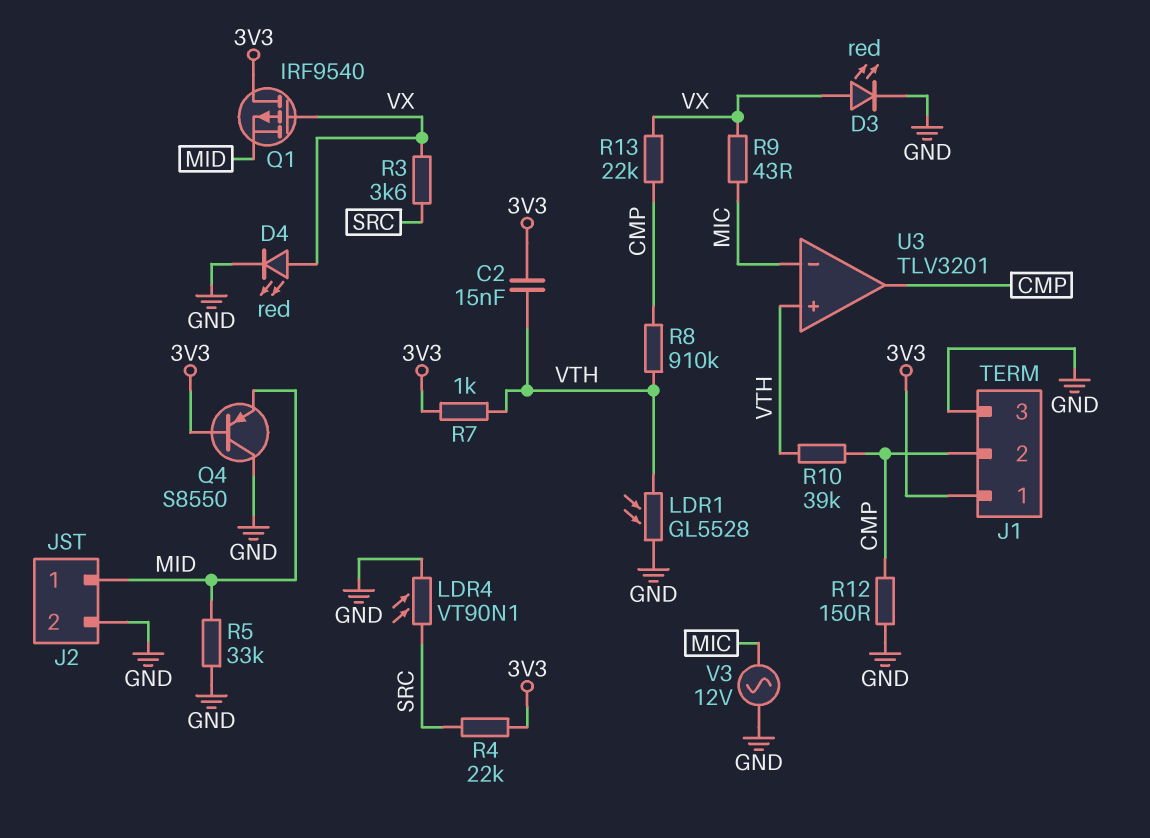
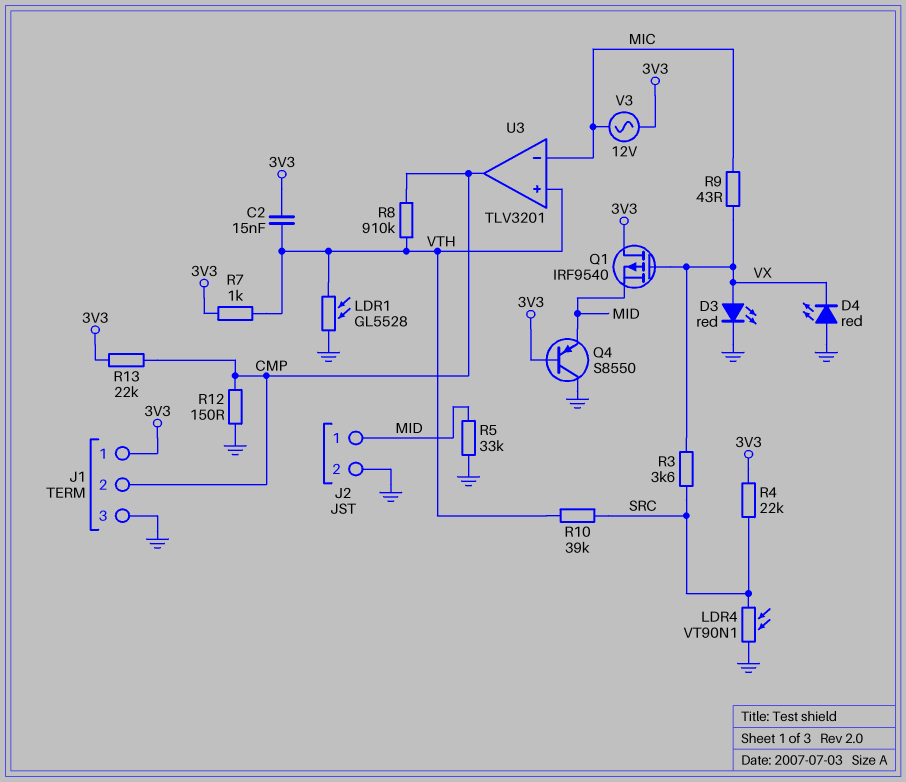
D4: LED red (A VX, K GND) -> LED red (A GND, K VX)
R10: 39k (CMP, VTH) -> 39k (SRC, VTH)
R13: 22k (CMP, VX) -> 22k (3V3, CMP)
V3: AC 12V (GND, MIC) -> AC 12V (3V3, MIC)

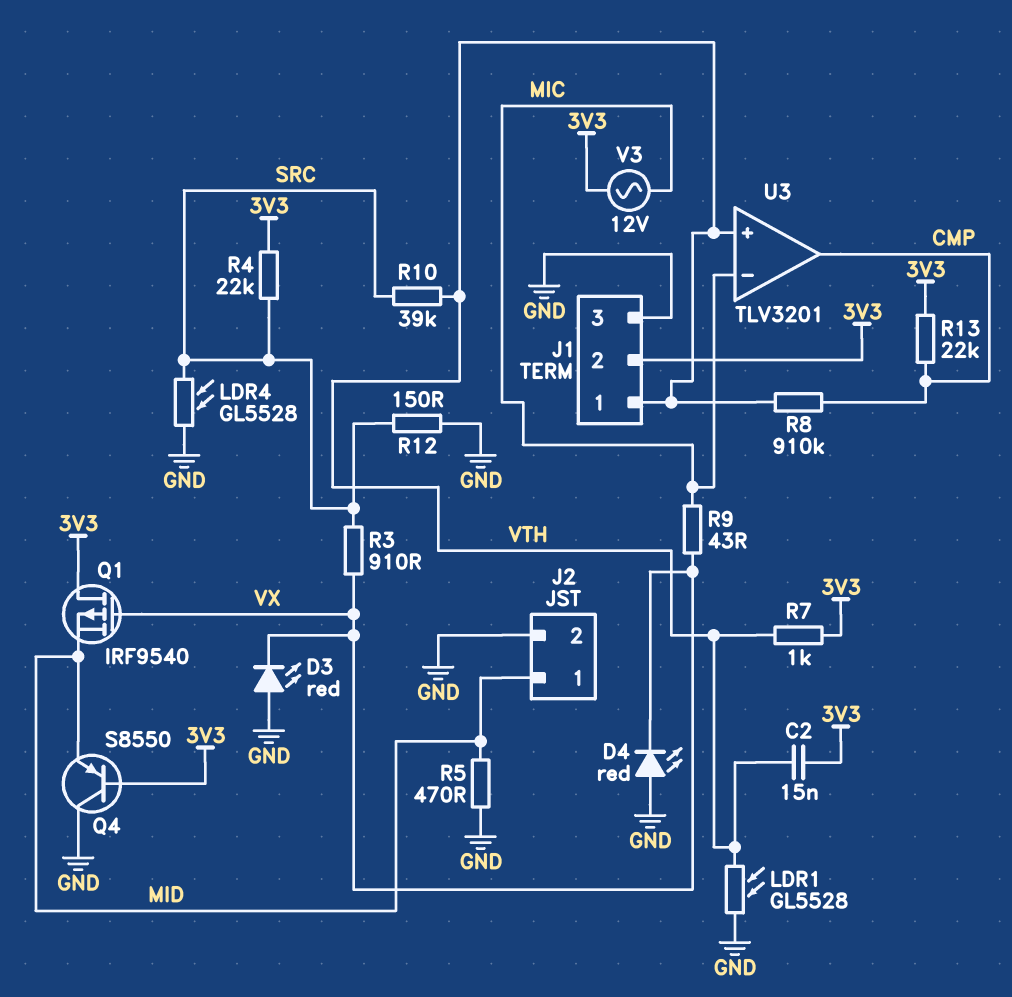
D3: LED red (A VX, K GND) -> LED red (A GND, K VX)
J1 pin 1: 3V3 -> VTH
J1 pin 2: CMP -> 3V3
LDR4: VT90N1 (GND, SRC) -> GL5528 (GND, SRC)
R3: 3.6k (SRC, VX) -> 910 (SRC, VX)
R5: 33k (GND, MID) -> 470 (GND, MID)
R12: 150 (CMP, GND) -> 150 (GND, SRC)

